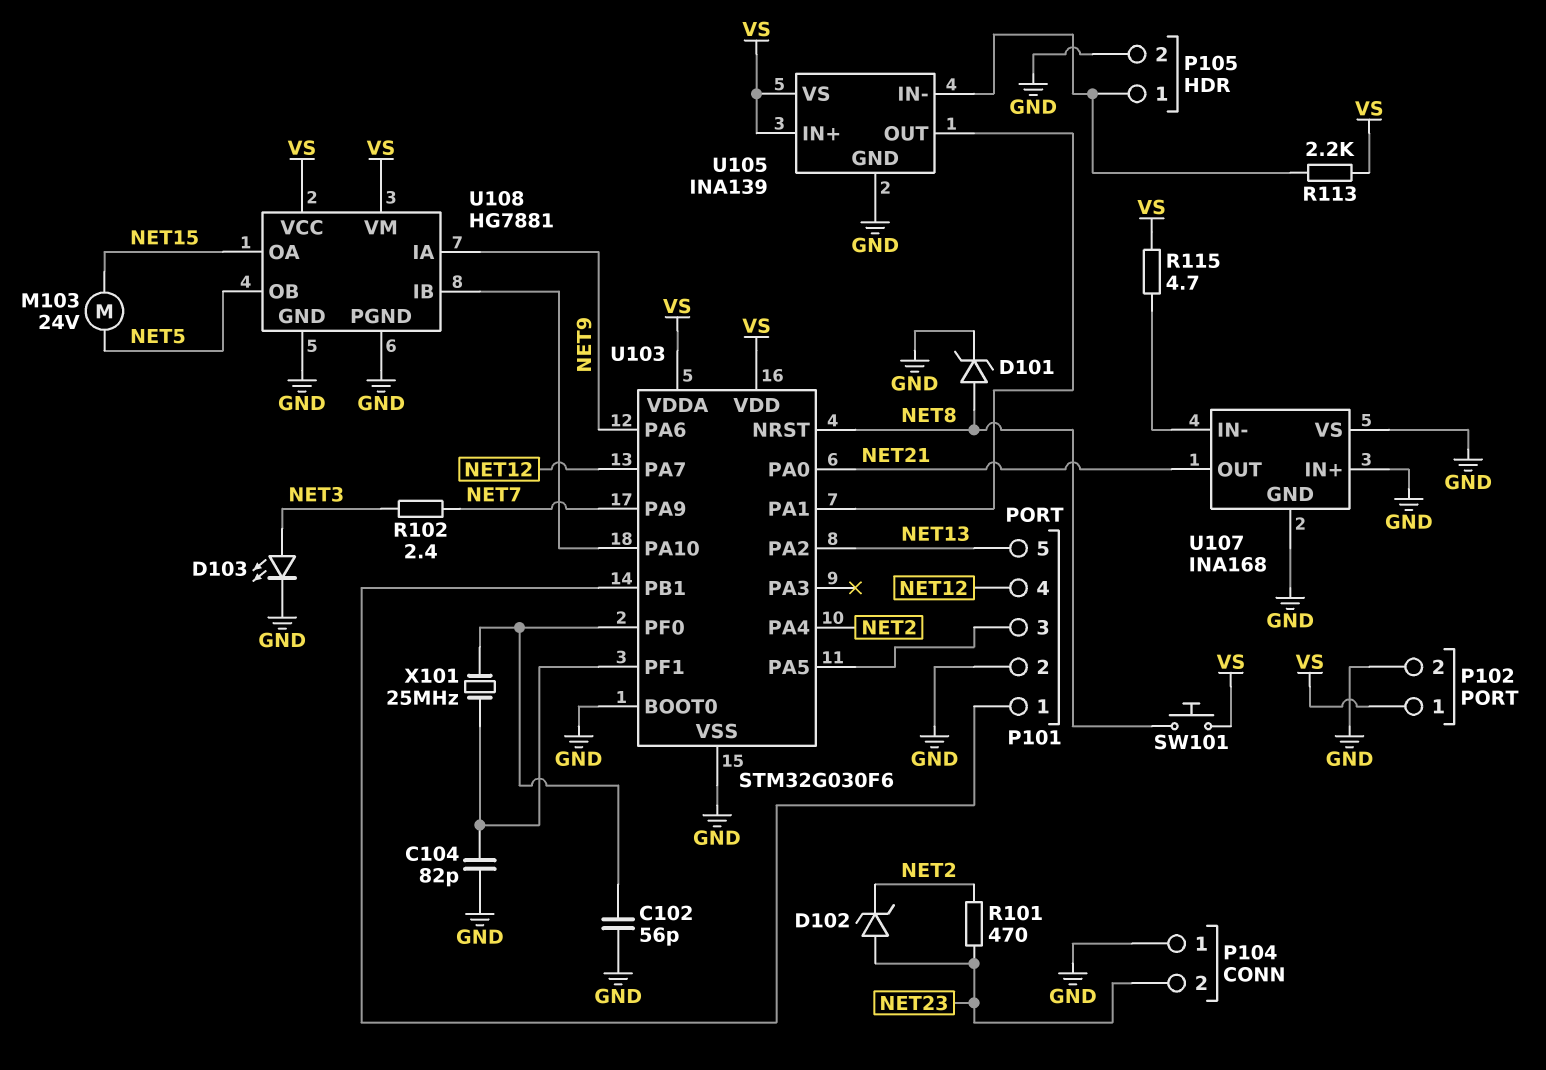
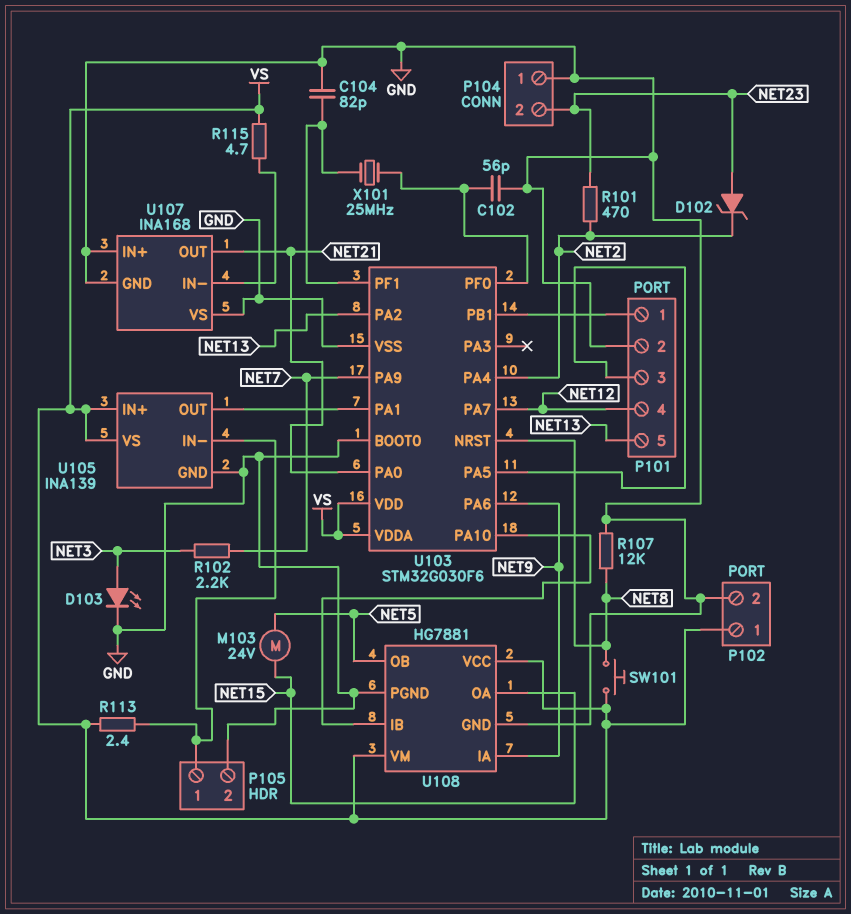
D101: zener (A NET8, K GND) -> none
R102: 2.4 (NET3, NET7) -> 2.2k (NET3, NET7)
R107: none -> 12k (GND, NET8)
R113: 2.2k (P105/1, VS) -> 2.4 (P105/1, VS)

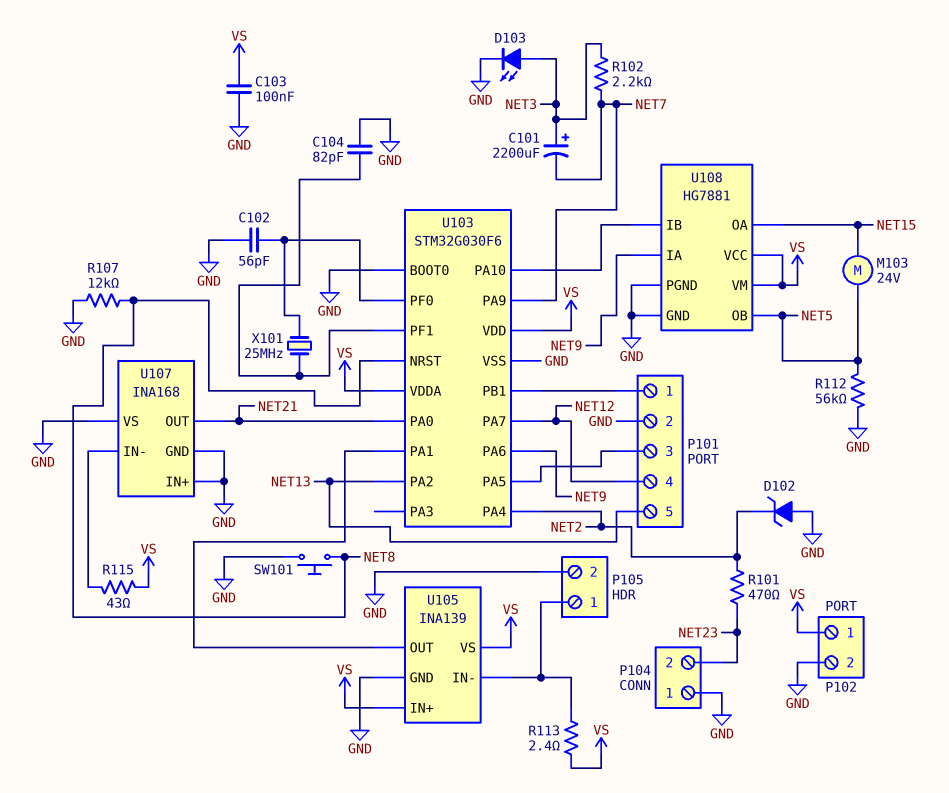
C101: none -> 2200uF (plus NET3, minus NET7)
C103: none -> 100nF (GND, VS)
D102: zener (A NET23, K NET2) -> zener (A GND, K NET2)
R112: none -> 56k (GND, NET5)
R115: 4.7 (U107/IN-, VS) -> 43 (U107/IN-, VS)
SW101: button (NET8, VS) -> button (GND, NET8)

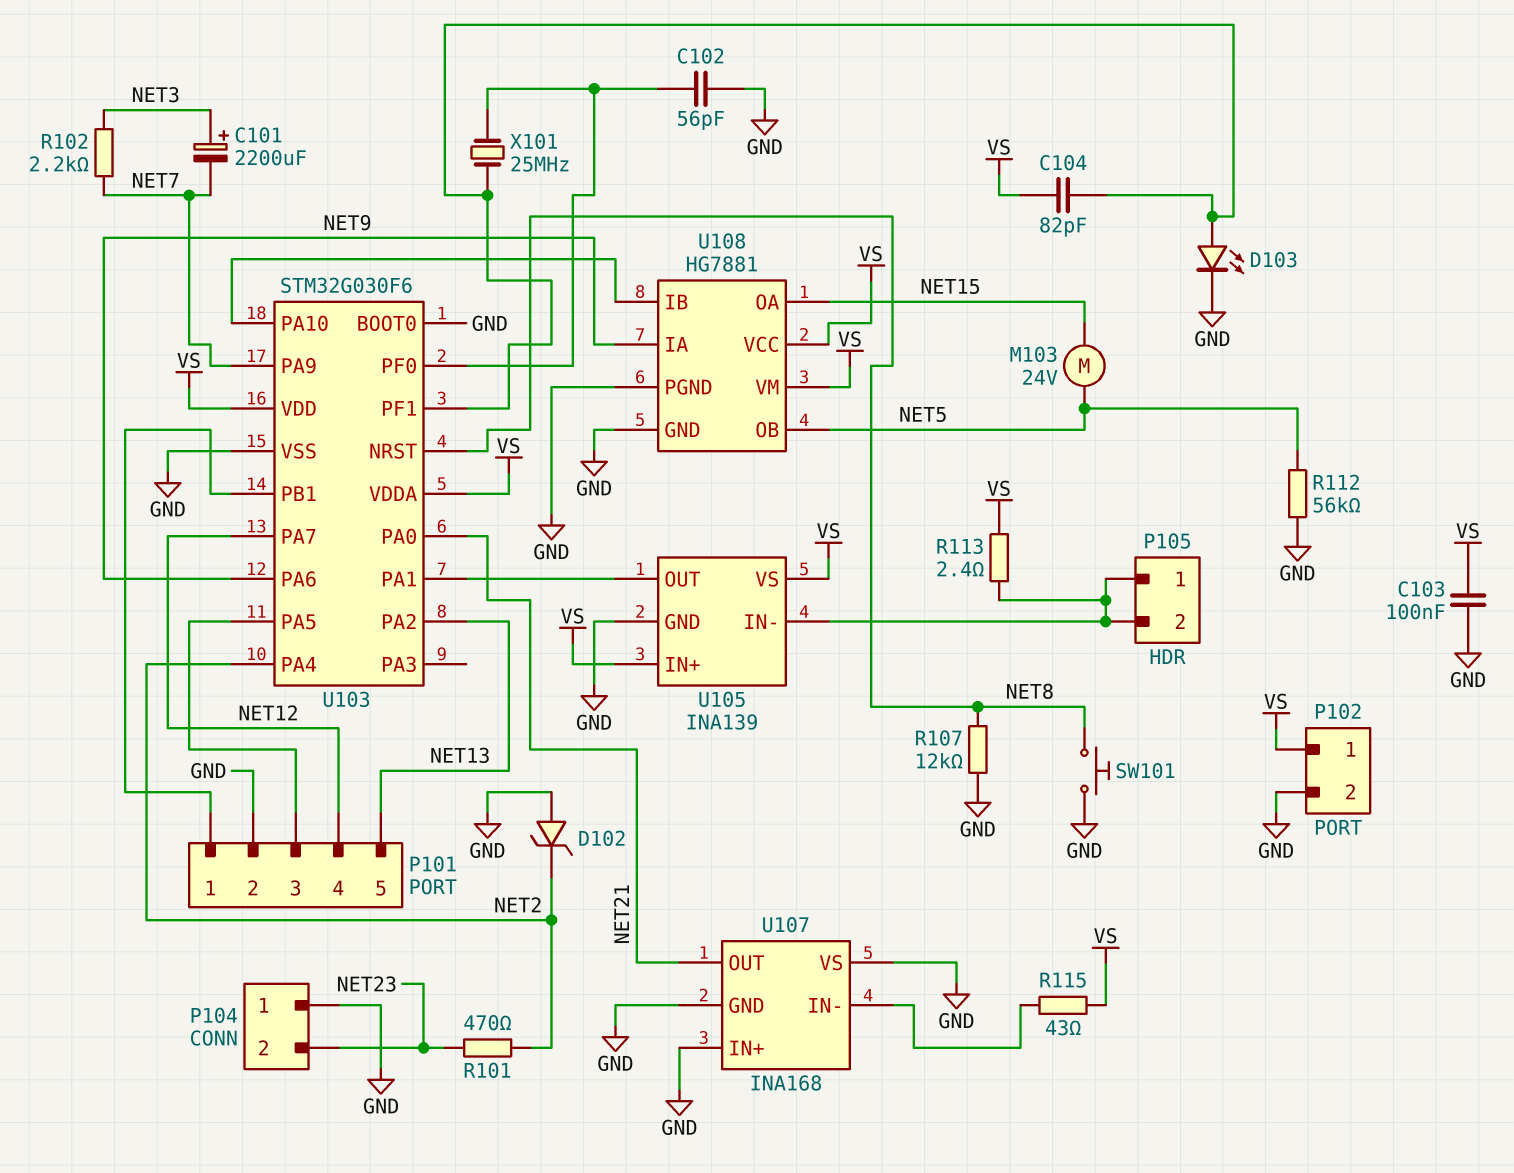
C104: 82pF (GND, U103/PF1) -> 82pF (U103/PF1, VS)
D103: LED (A NET3, K GND) -> LED (A U103/PF1, K GND)
P105 pin 2: GND -> P105/1

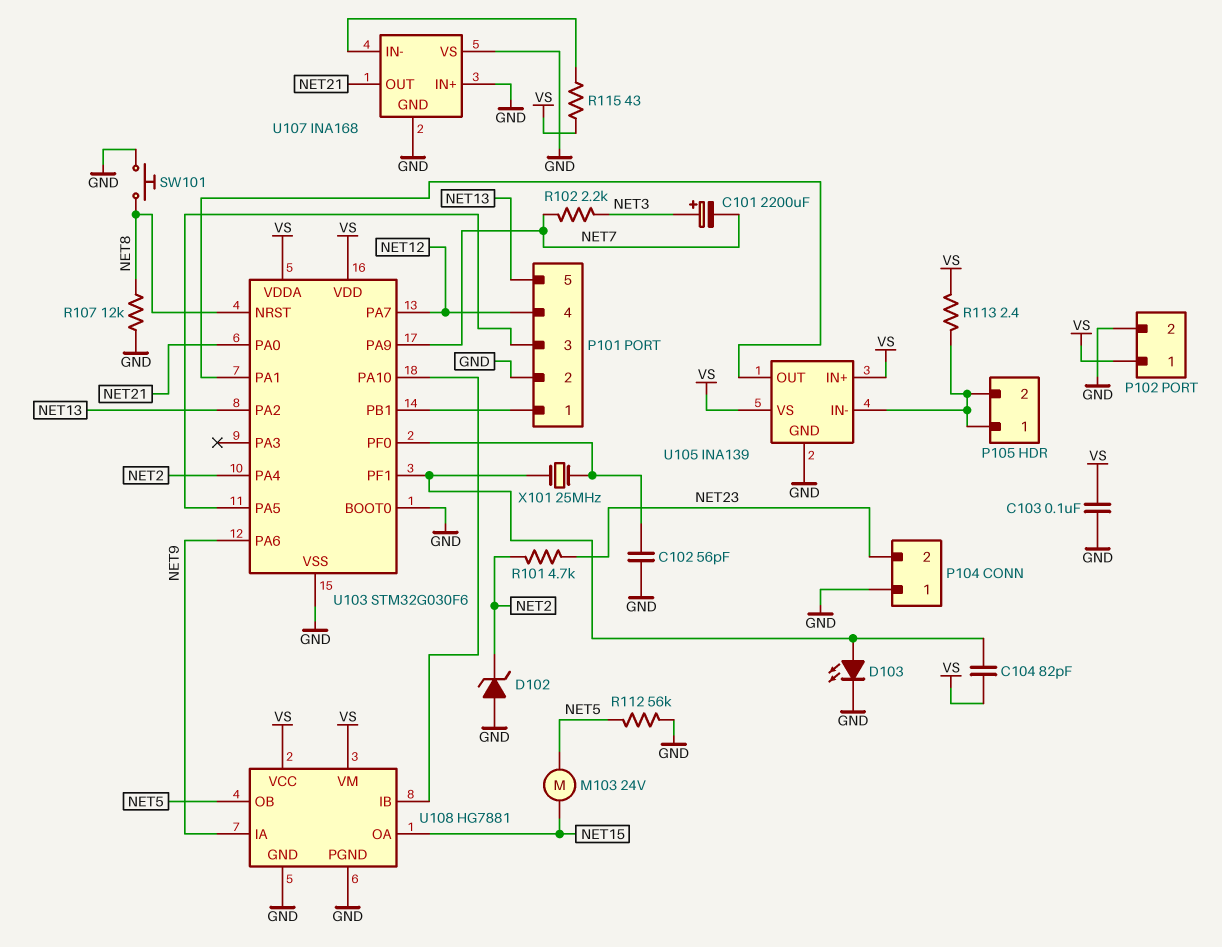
R101: 470 (NET2, NET23) -> 4.7k (NET2, NET23)

